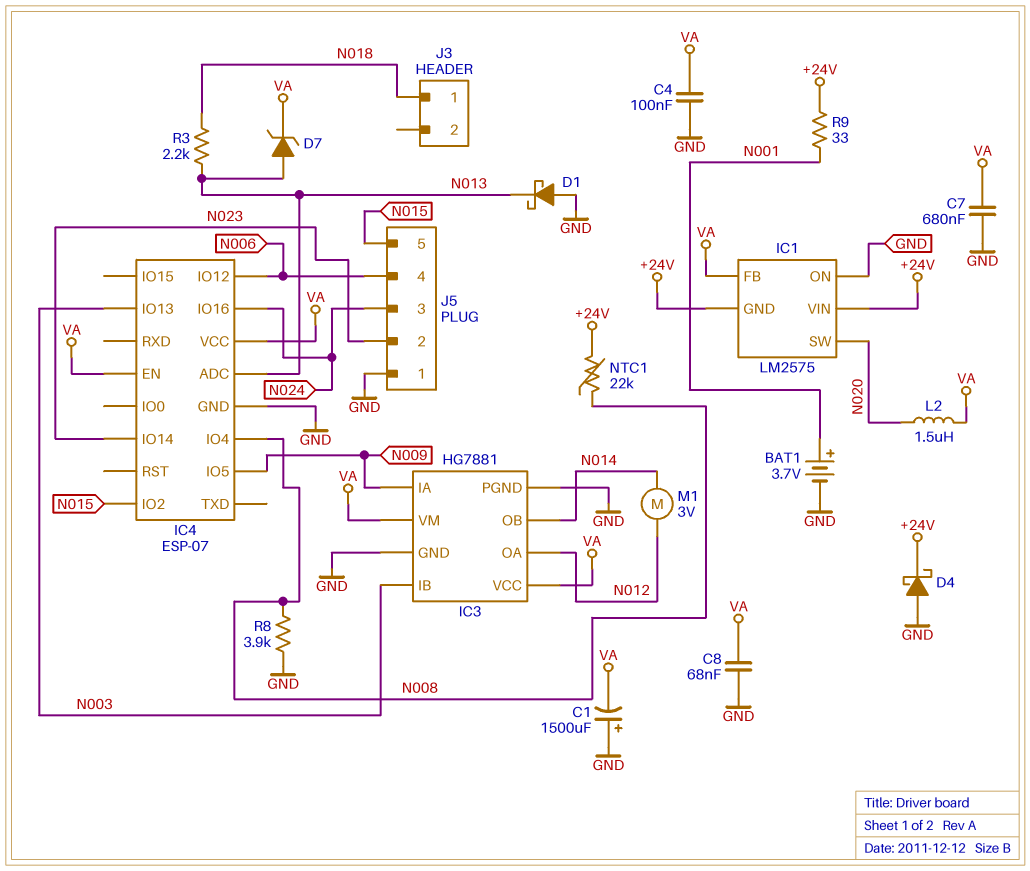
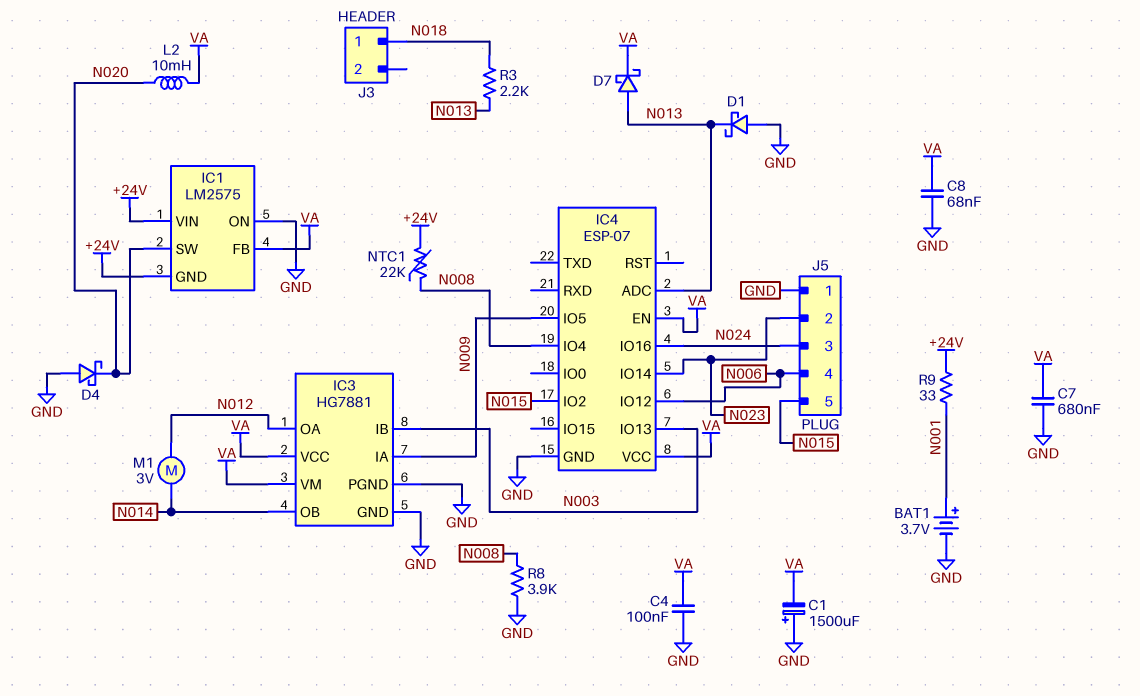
D4: schottky (A GND, K +24V) -> schottky (A GND, K N020)
D7: zener (A N013, K VA) -> schottky (A N013, K VA)
L2: 1.5uH (N020, VA) -> 10mH (N020, VA)

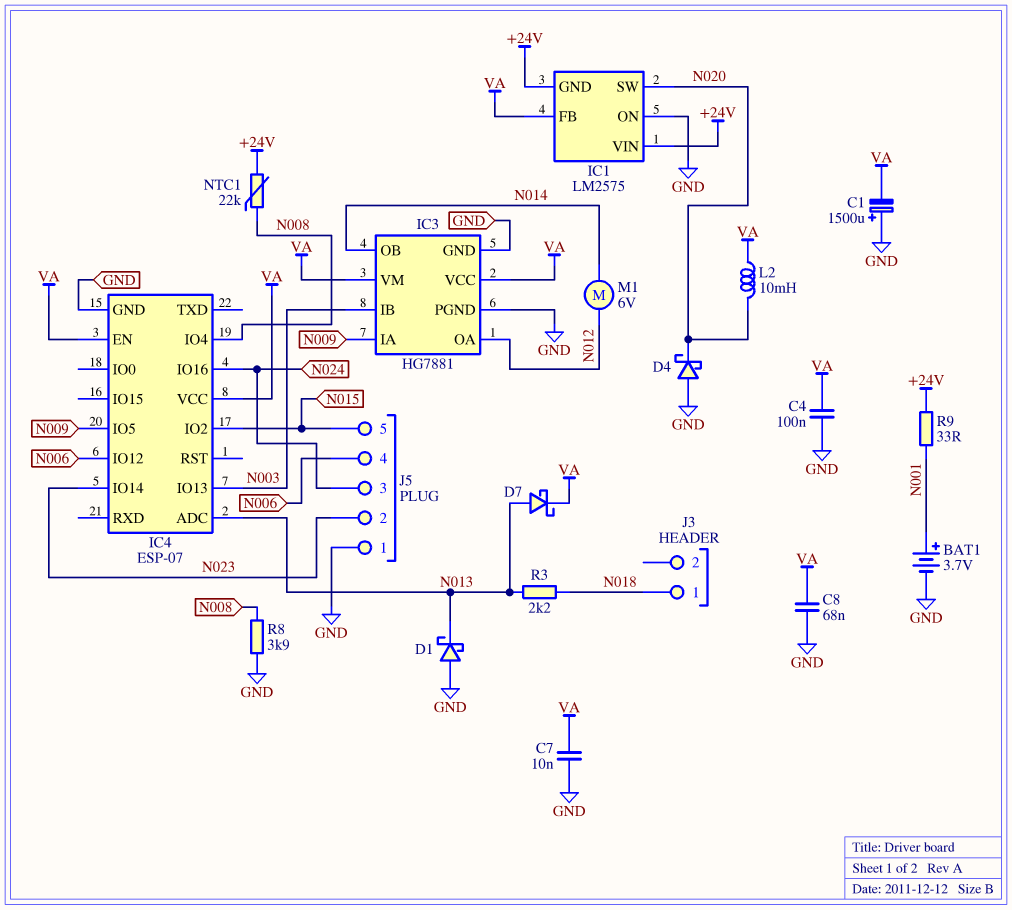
C7: 680nF (GND, VA) -> 10nF (GND, VA)
M1: motor 3V (N012, N014) -> motor 6V (N012, N014)

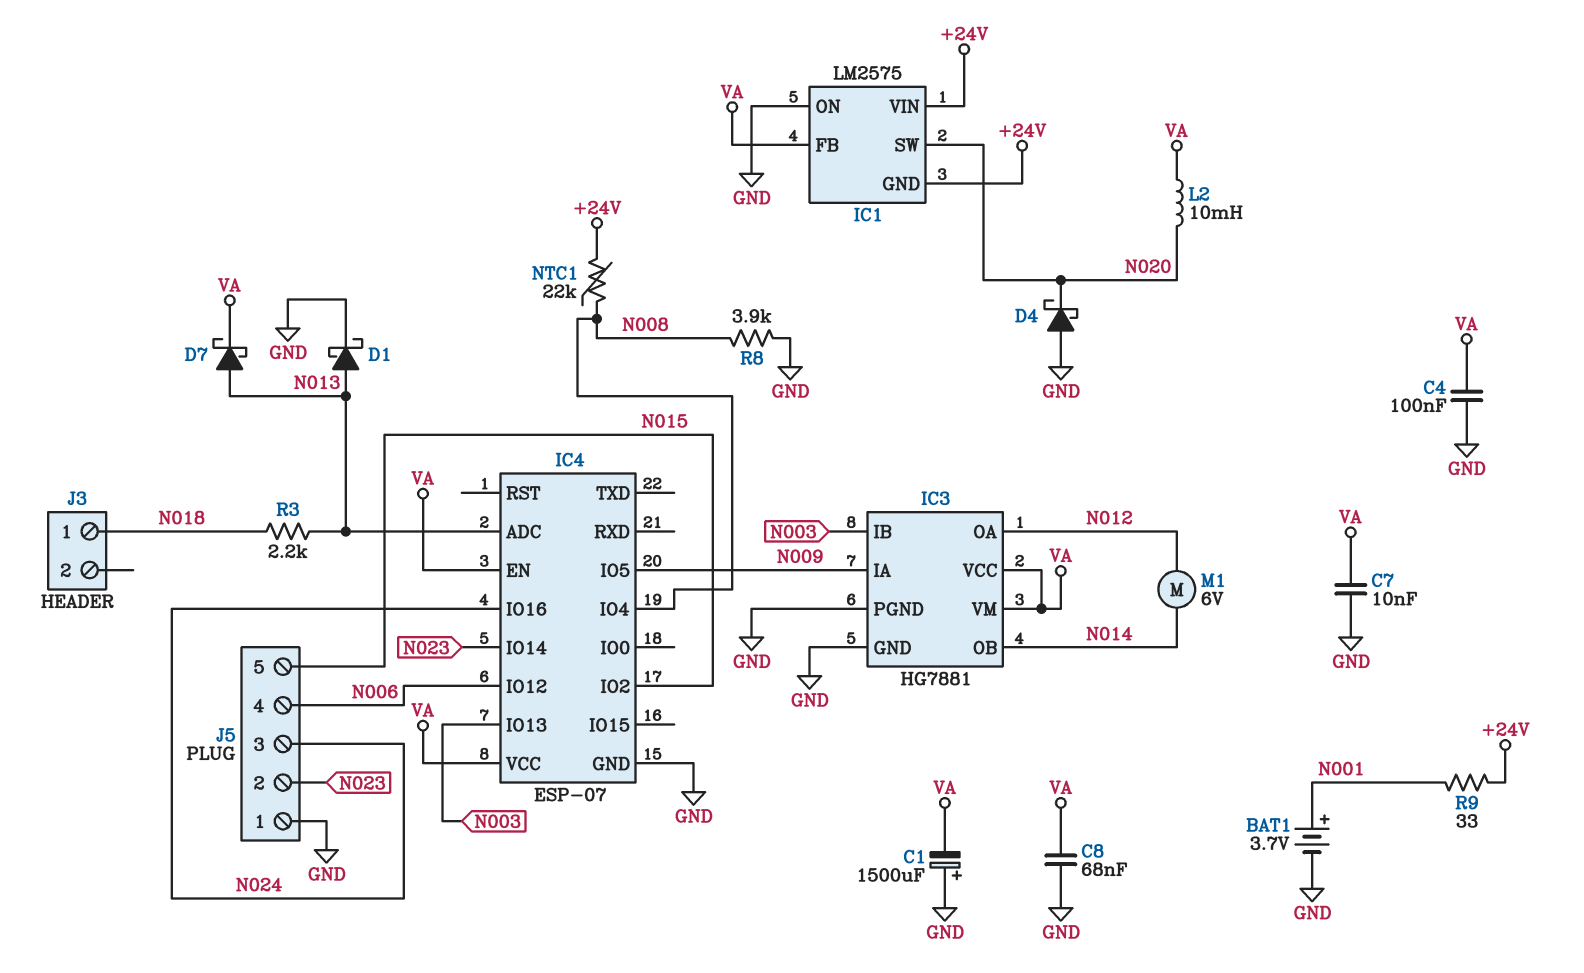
D1: schottky (A GND, K N013) -> schottky (A N013, K GND)

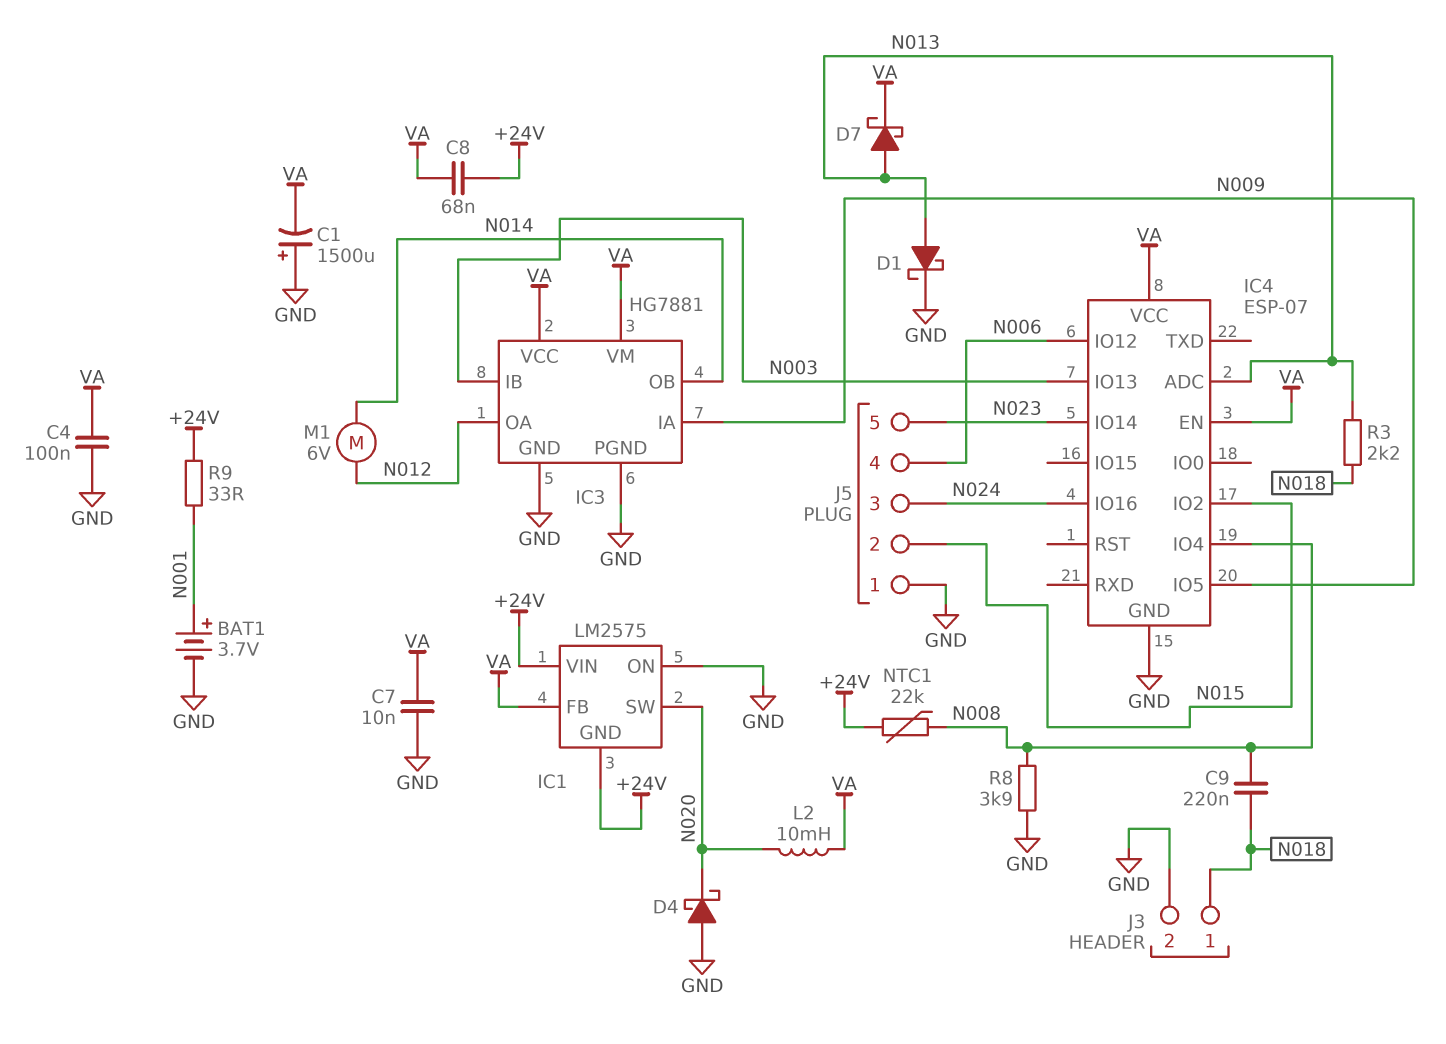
C8: 68nF (GND, VA) -> 68nF (+24V, VA)
C9: none -> 220nF (N008, N018)
J3 pin 2: none -> GND
J5 pin 2: N023 -> N015
J5 pin 5: N015 -> N023

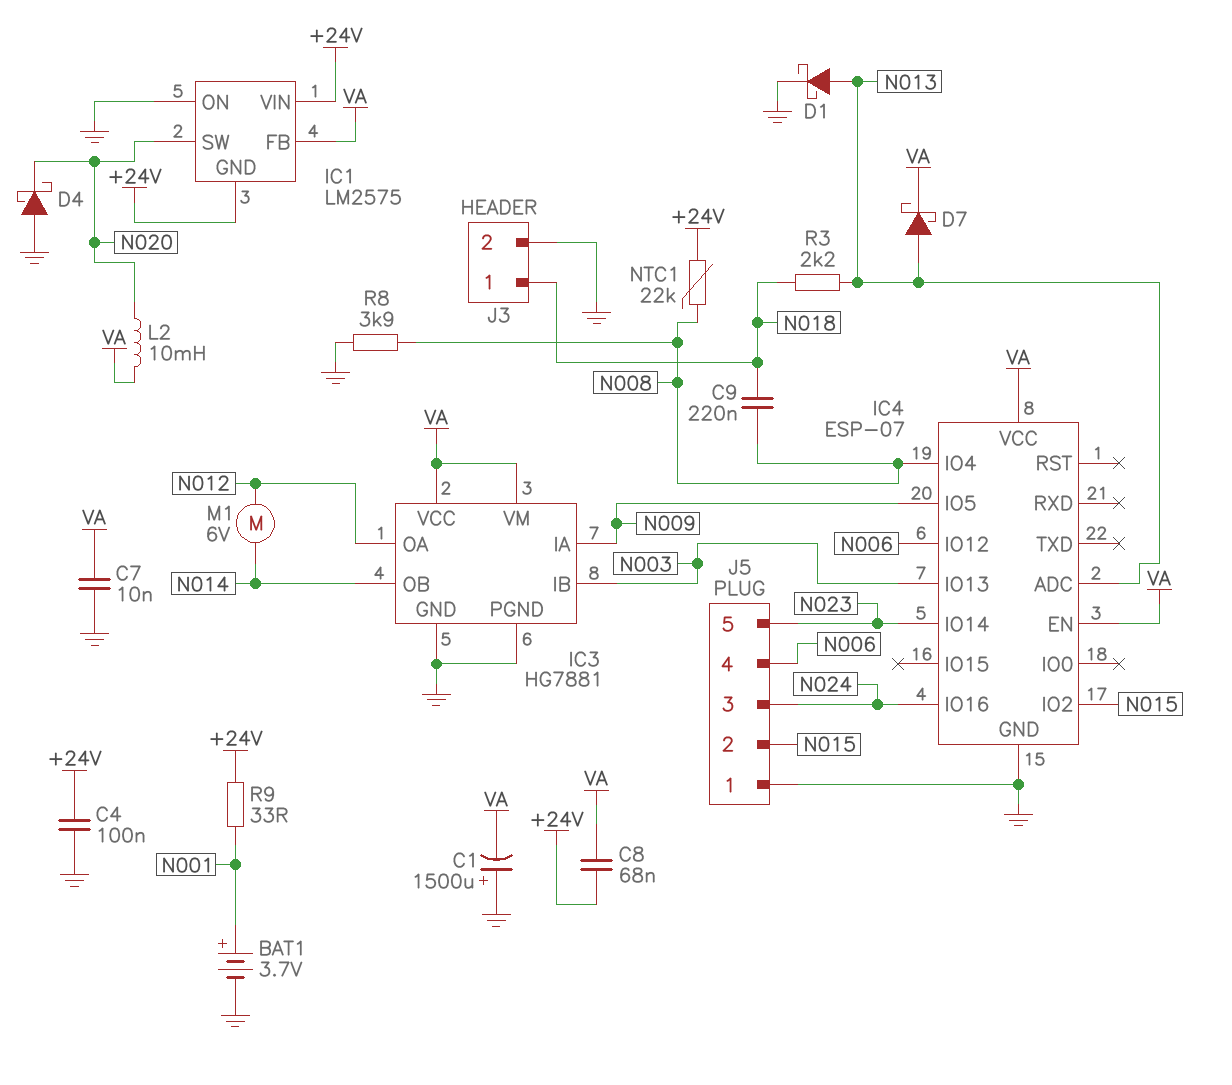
C4: 100nF (GND, VA) -> 100nF (+24V, GND)

